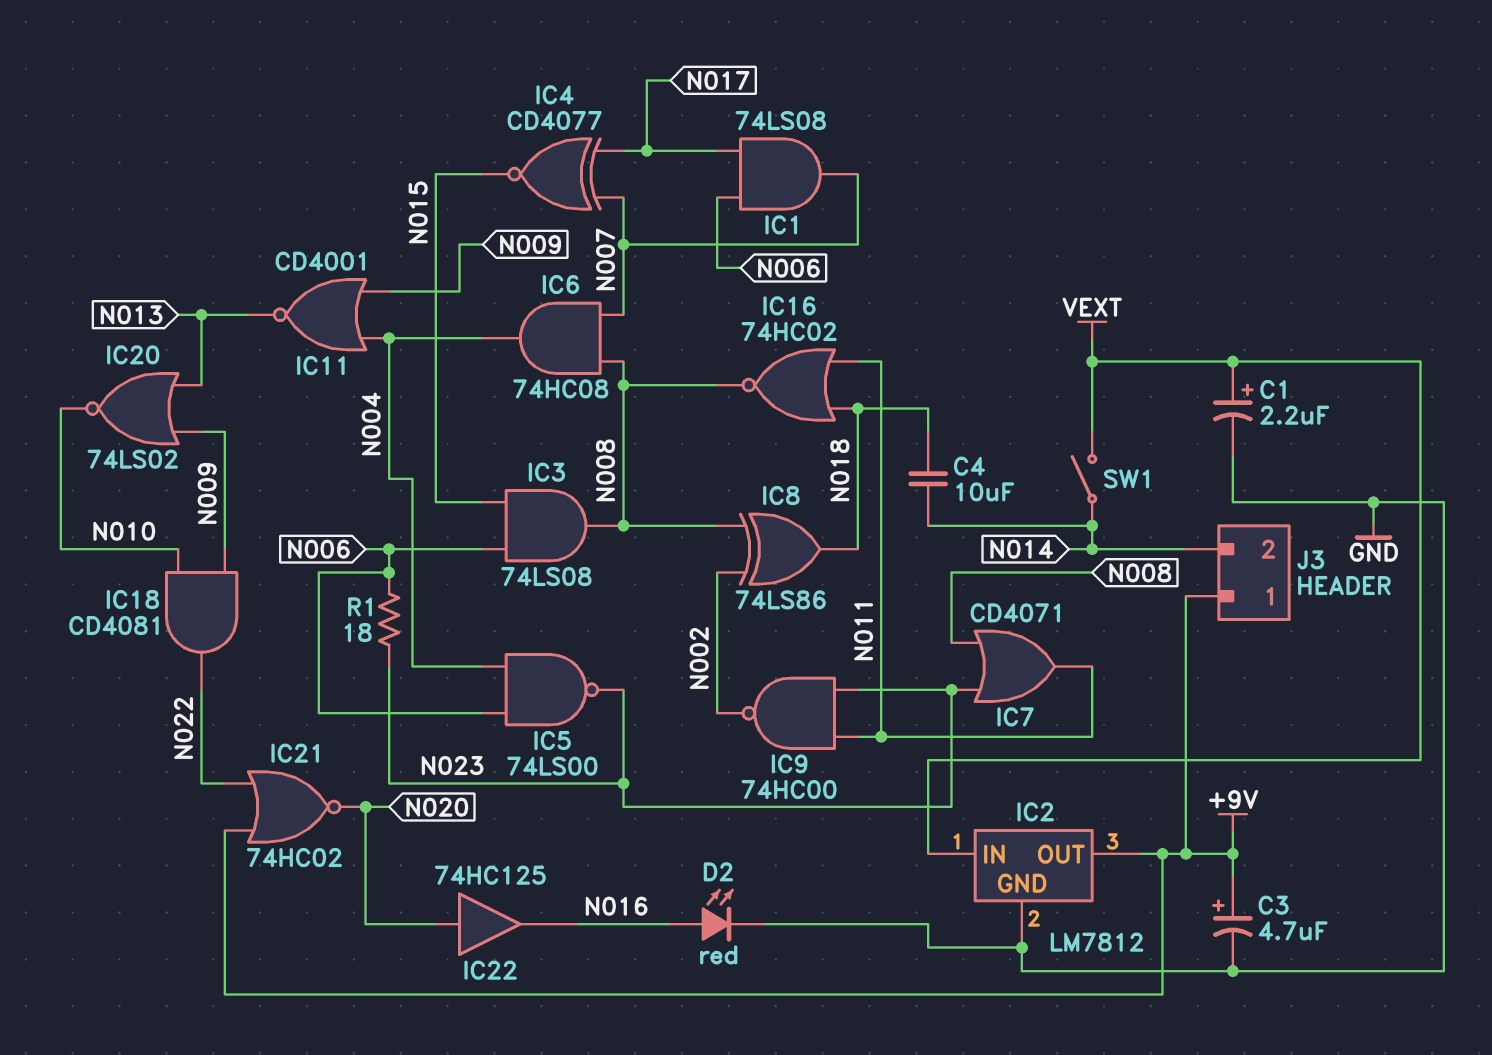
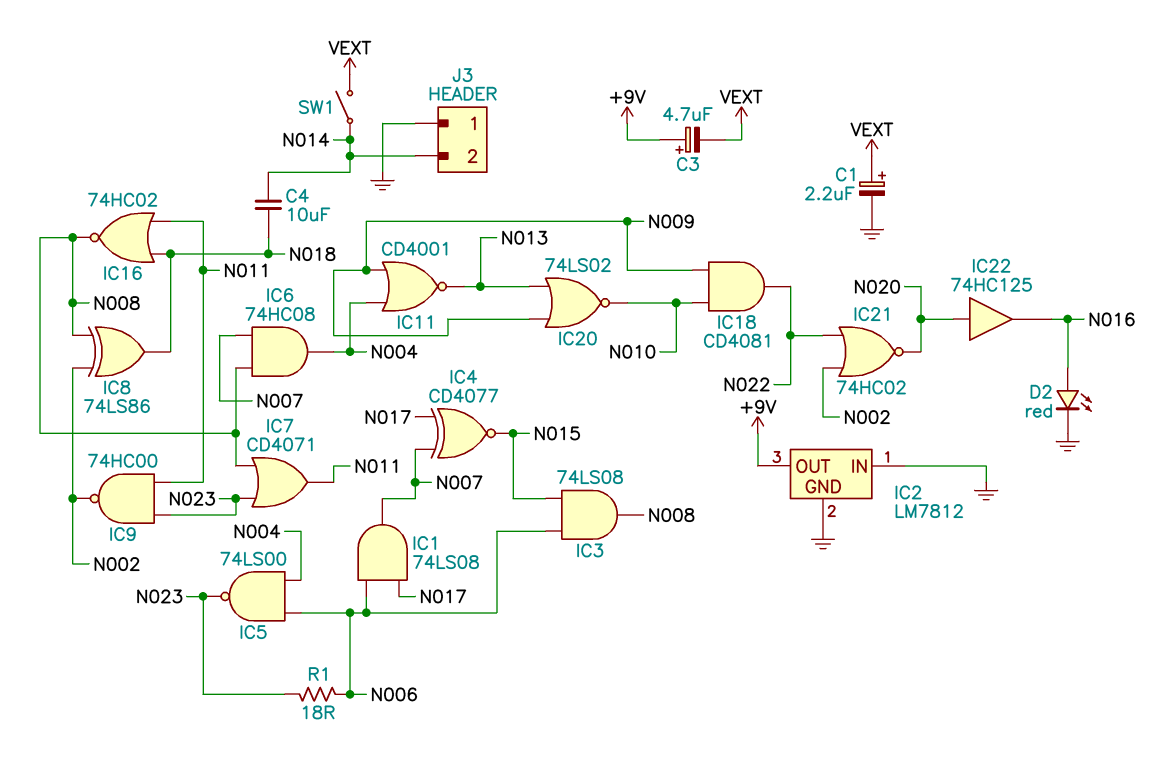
C3: 4.7uF (plus +9V, minus GND) -> 4.7uF (plus +9V, minus VEXT)
IC2 pin IN: VEXT -> GND
IC21: NOR 74HC02 (in +9V, in N022, out N020) -> NOR 74HC02 (in N002, in N022, out N020)
J3 pin 1: +9V -> GND

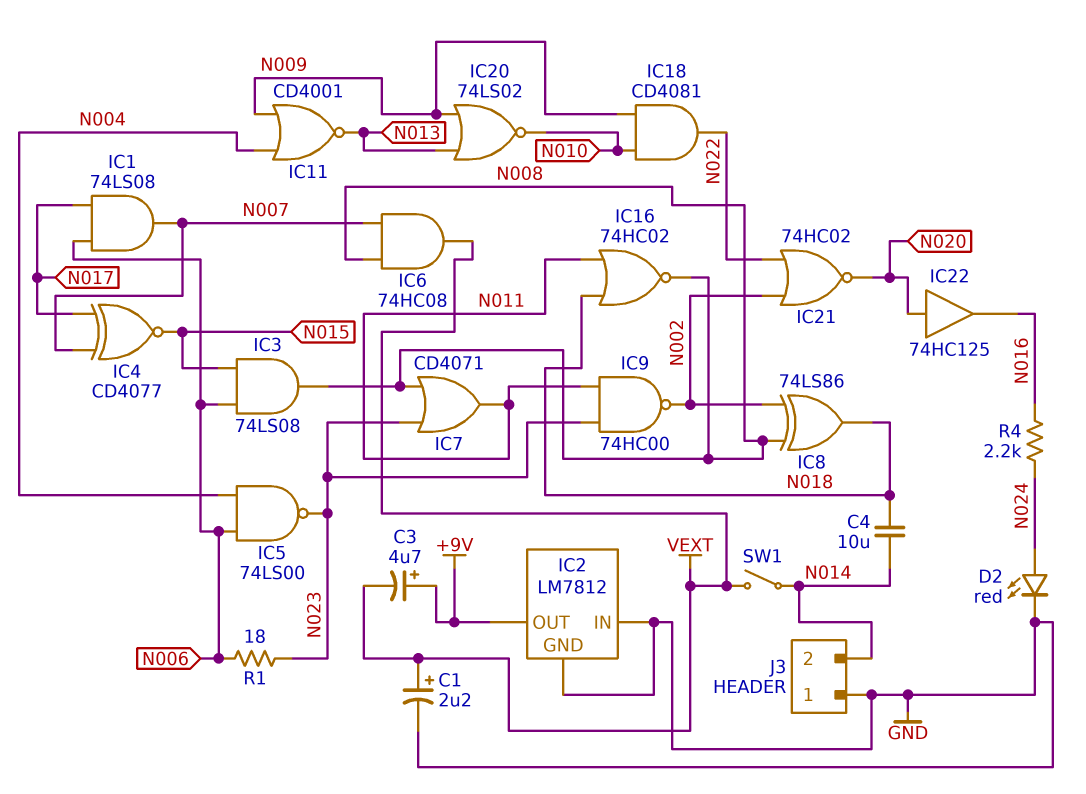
D2: LED red (A N016, K GND) -> LED red (A N024, K GND)
IC6: AND 74HC08 (in N007, in N008, out N004) -> AND 74HC08 (in N007, in N008, out VEXT)
R4: none -> 2.2k (N016, N024)

